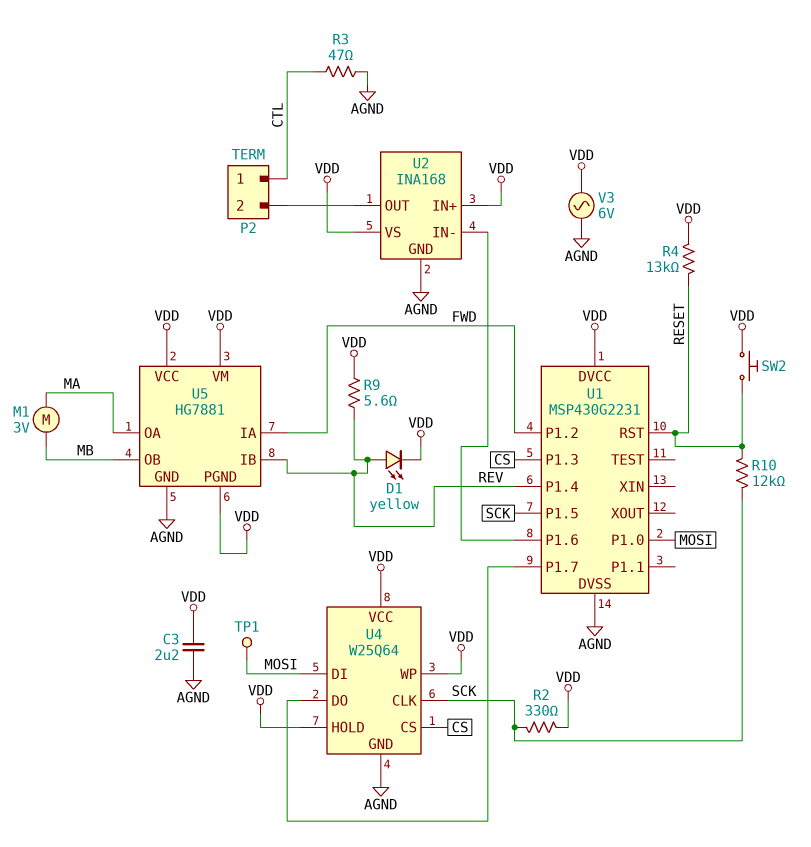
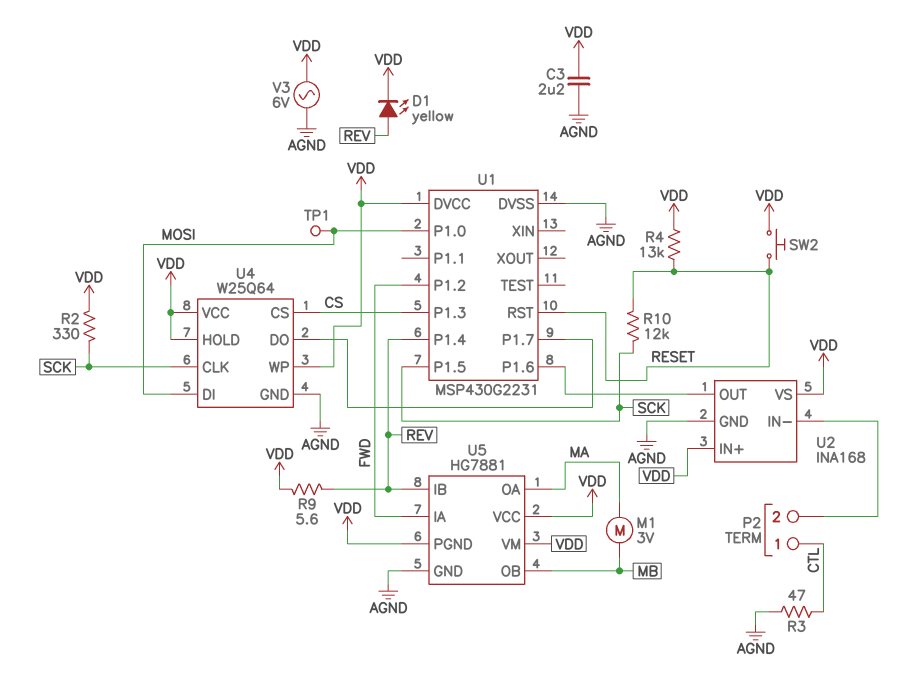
U2 pin IN-: U1/P1.6 -> P2/2
U2 pin OUT: P2/2 -> U1/P1.6

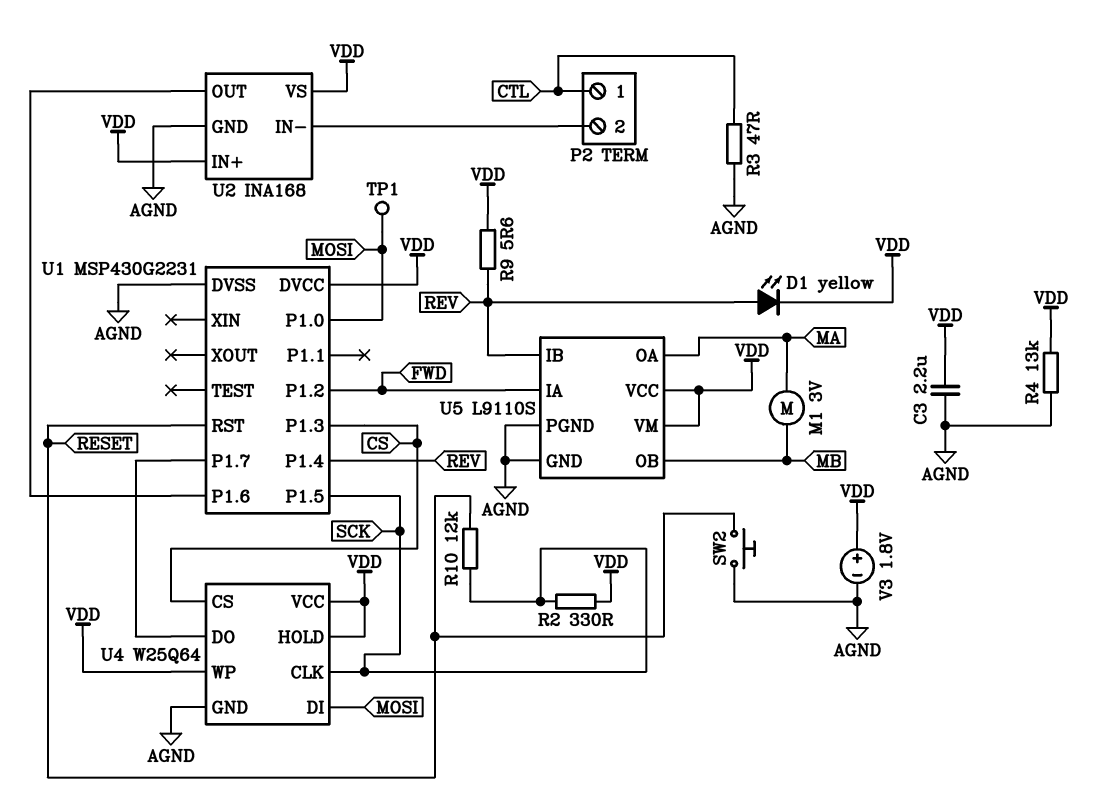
R4: 13k (RESET, VDD) -> 13k (AGND, VDD)
SW2: button (RESET, VDD) -> button (AGND, RESET)
U5: HG7881 -> L9110S
U5 pin PGND: VDD -> AGND
V3: AC 6V (AGND, VDD) -> 1.8V (plus VDD, minus AGND)

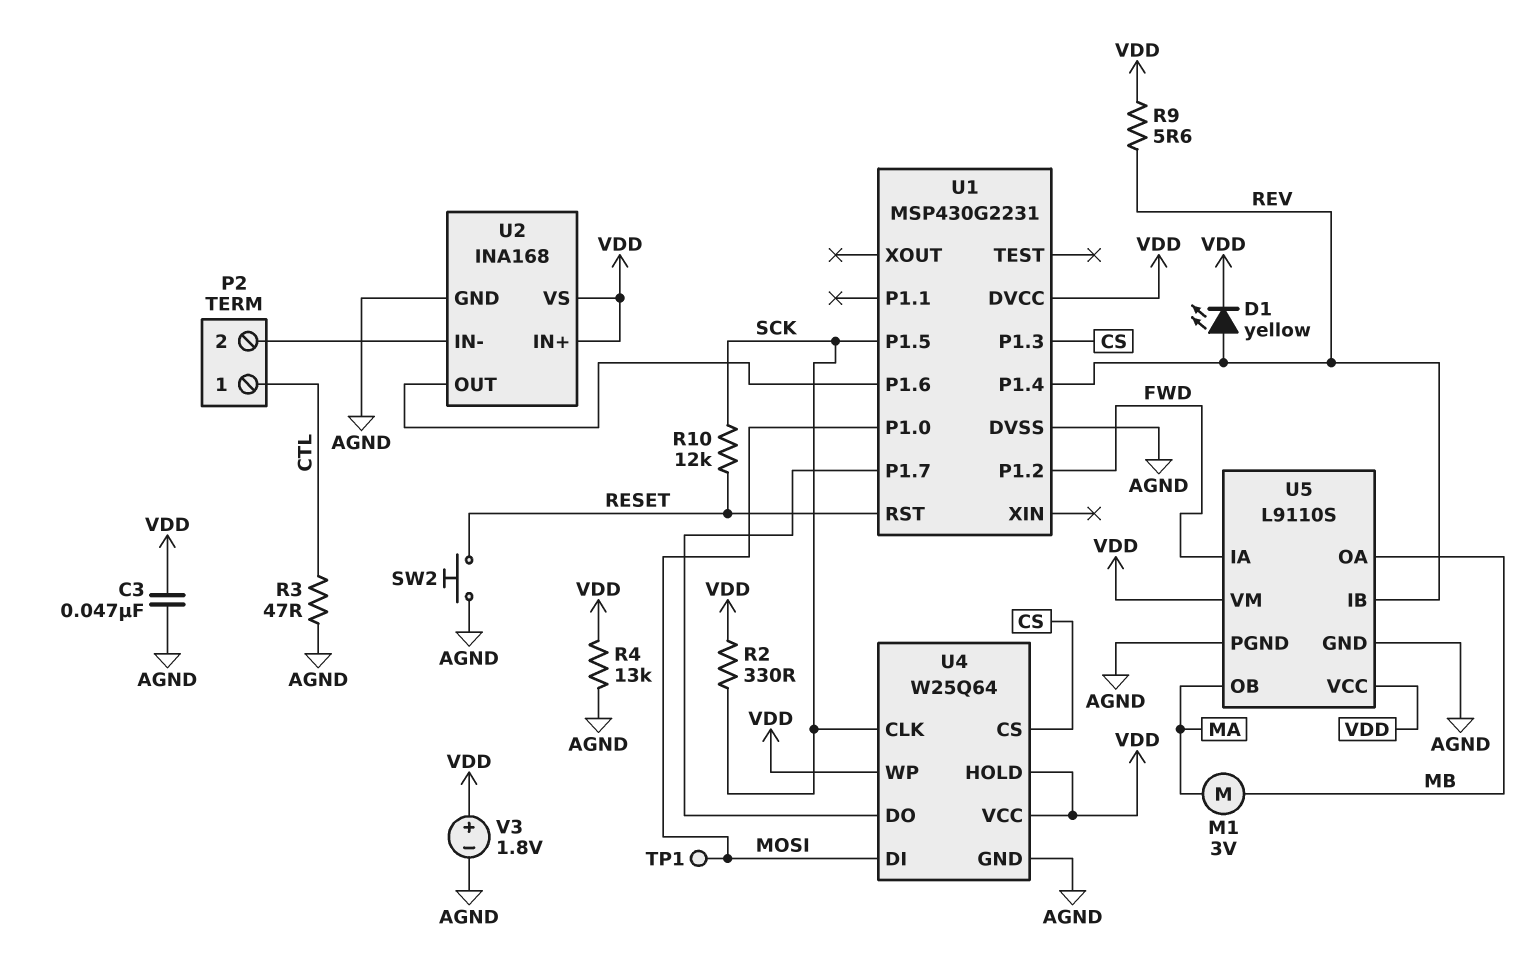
C3: 2.2uF (AGND, VDD) -> 47nF (AGND, VDD)
U5 pin OA: MA -> MB
U5 pin OB: MB -> MA

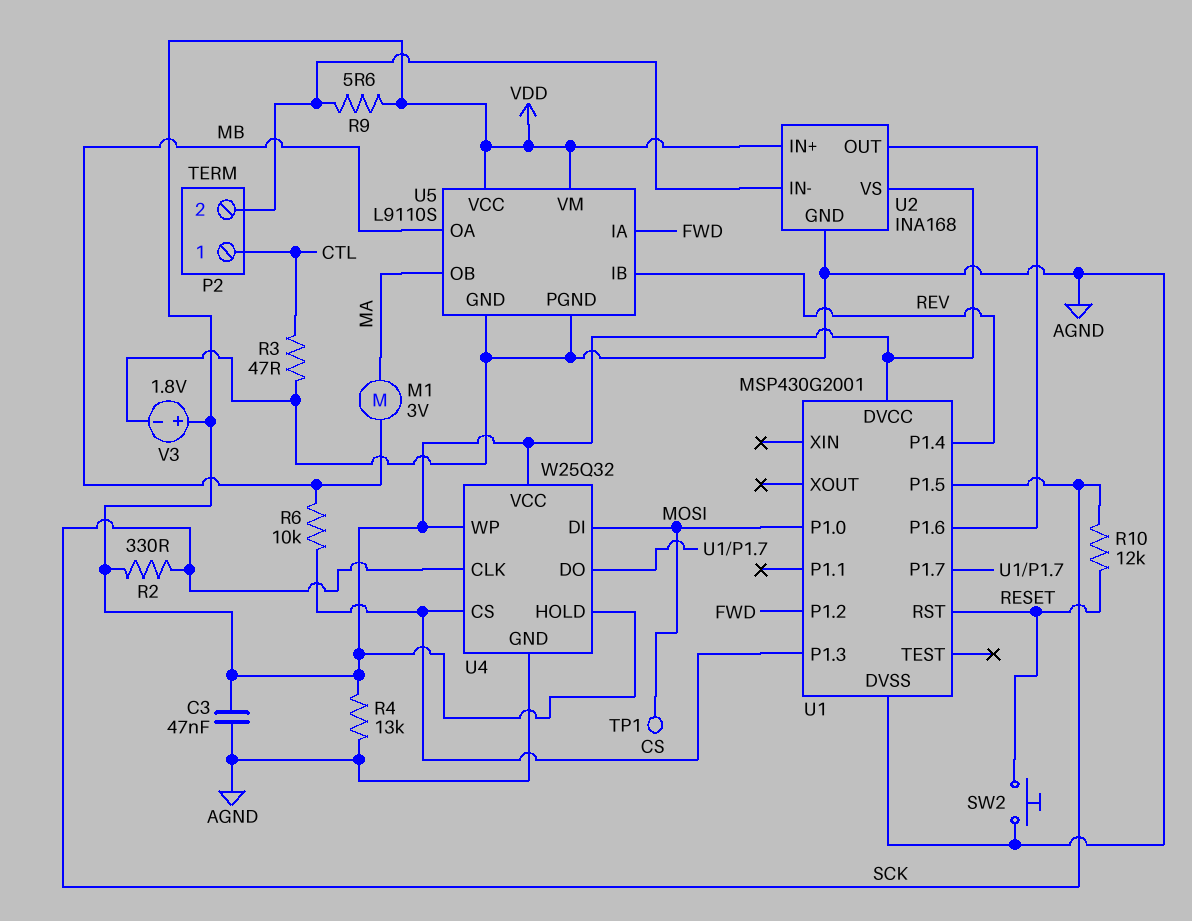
D1: LED yellow (A REV, K VDD) -> none
R6: none -> 10k (CS, MB)
R9: 5.6 (REV, VDD) -> 5.6 (P2/2, VDD)
U1: MSP430G2231 -> MSP430G2001
U4: W25Q64 -> W25Q32

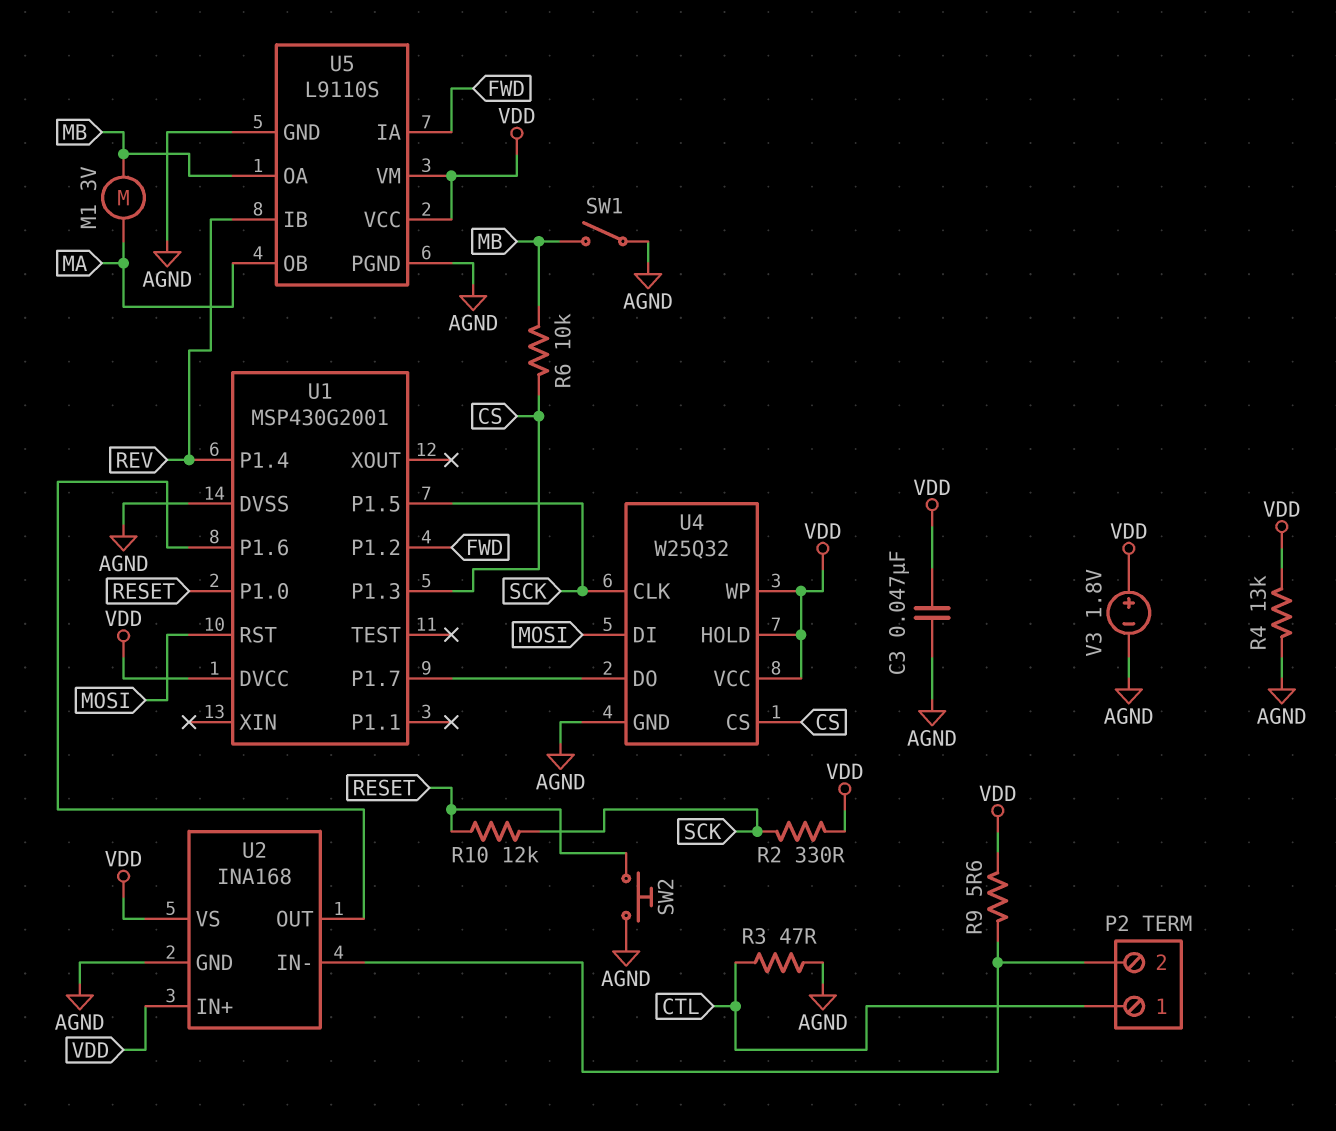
SW1: none -> switch (AGND, MB)
TP1: test point (MOSI) -> none
U1 pin P1.0: MOSI -> RESET
U1 pin RST: RESET -> MOSI

